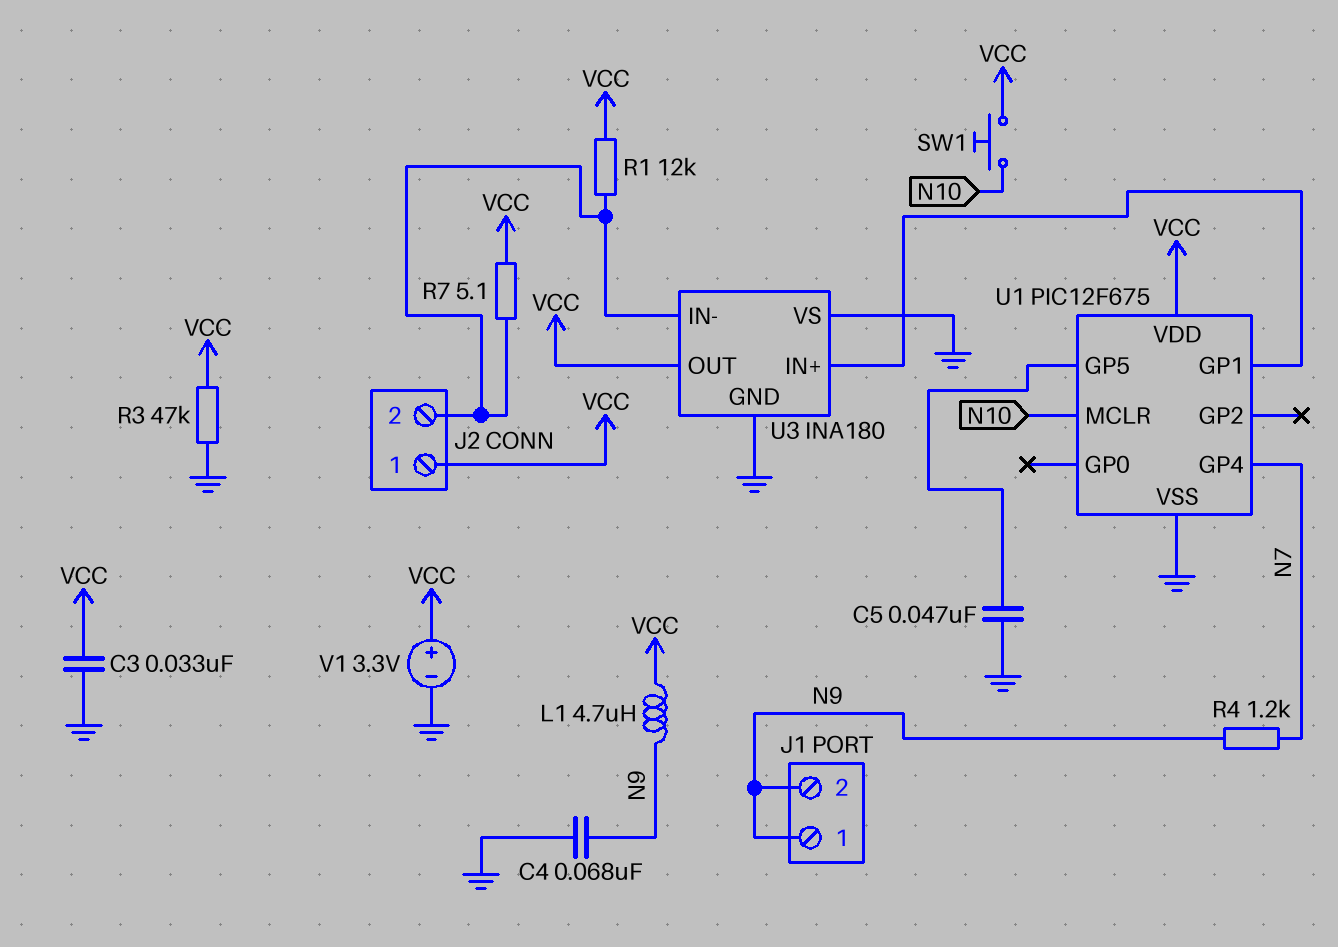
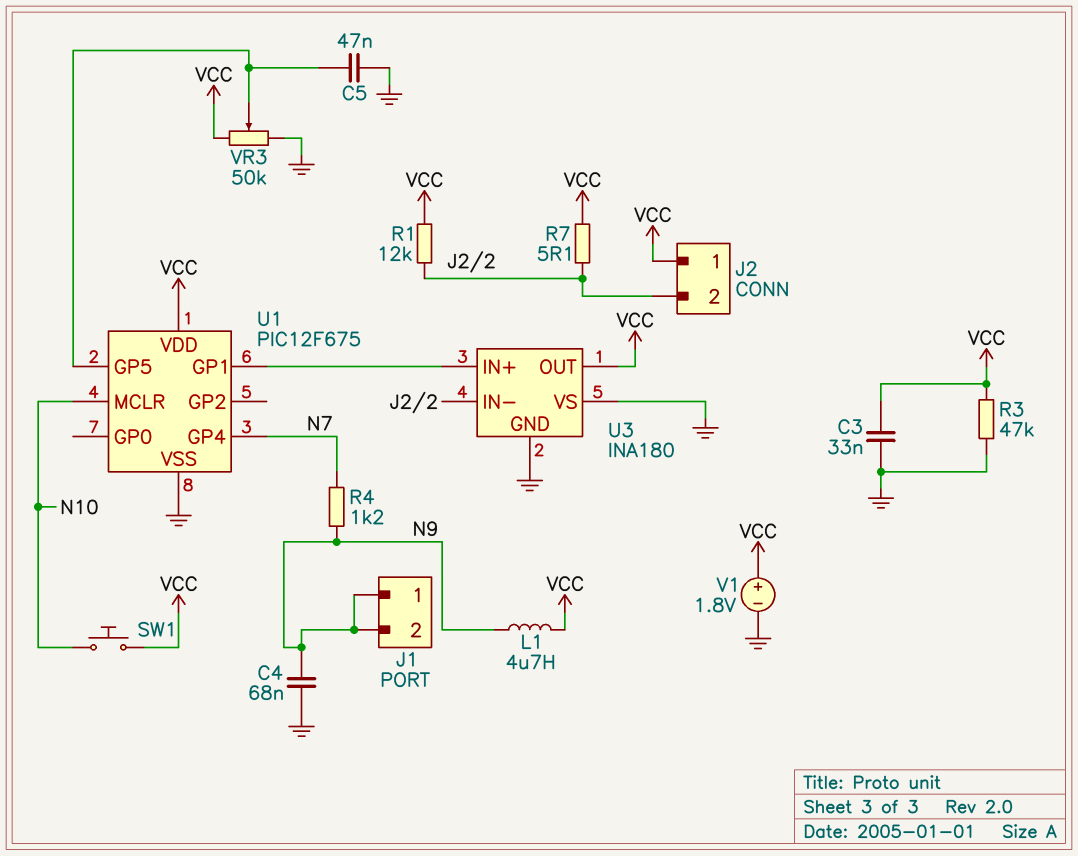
V1: 3.3V (plus VCC, minus GND) -> 1.8V (plus VCC, minus GND)
VR3: none -> 50k (GND, VCC, wiper U1/GP5)

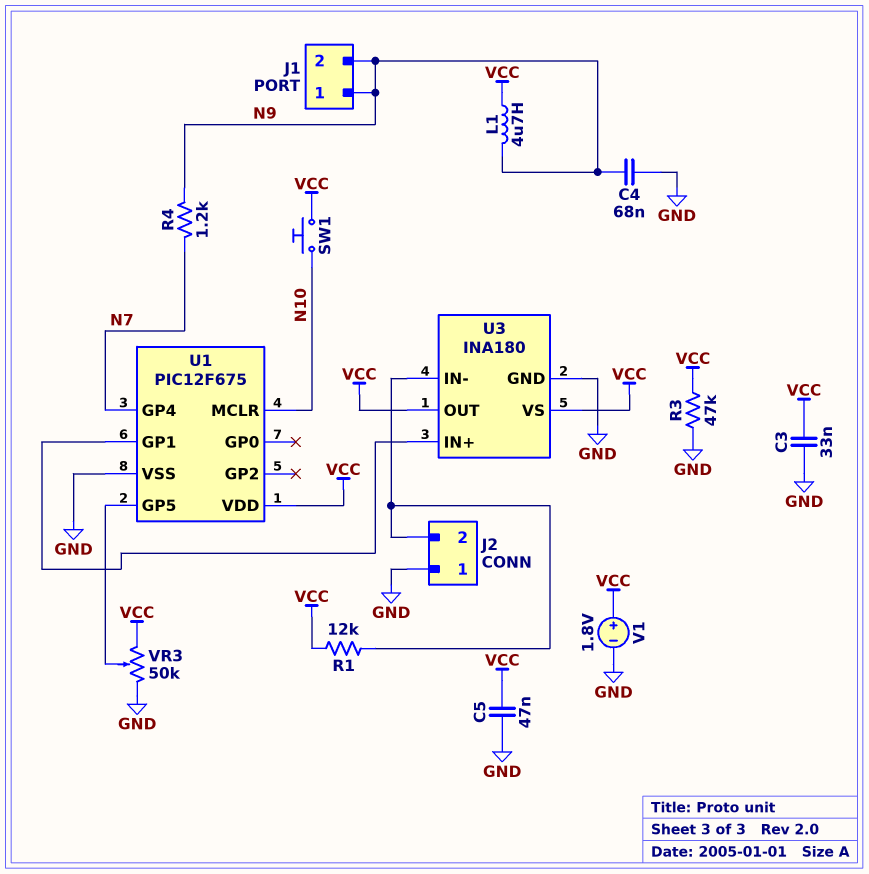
C5: 47nF (GND, U1/GP5) -> 47nF (GND, VCC)
J2 pin 1: VCC -> GND
R7: 5.1 (J2/2, VCC) -> none
U3 pin VS: GND -> VCC

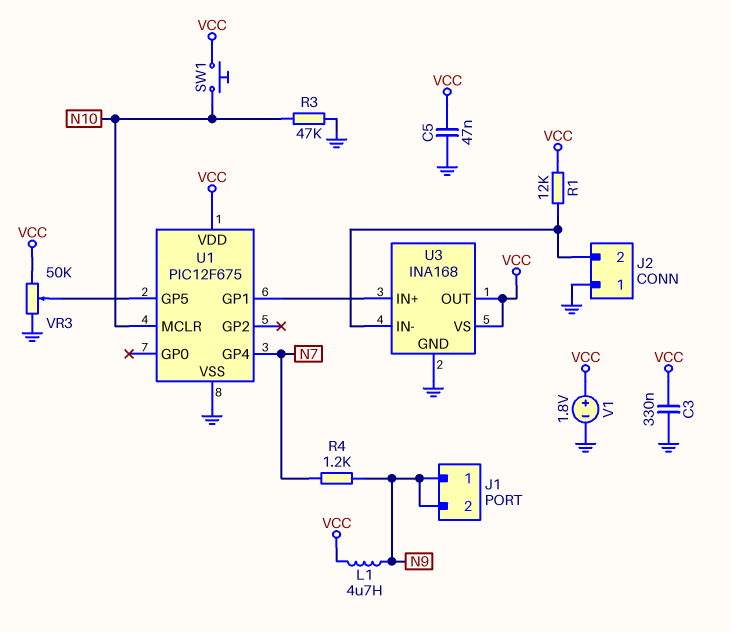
C3: 33nF (GND, VCC) -> 330nF (GND, VCC)
C4: 68nF (GND, N9) -> none
R3: 47k (GND, VCC) -> 47k (GND, N10)
U3: INA180 -> INA168

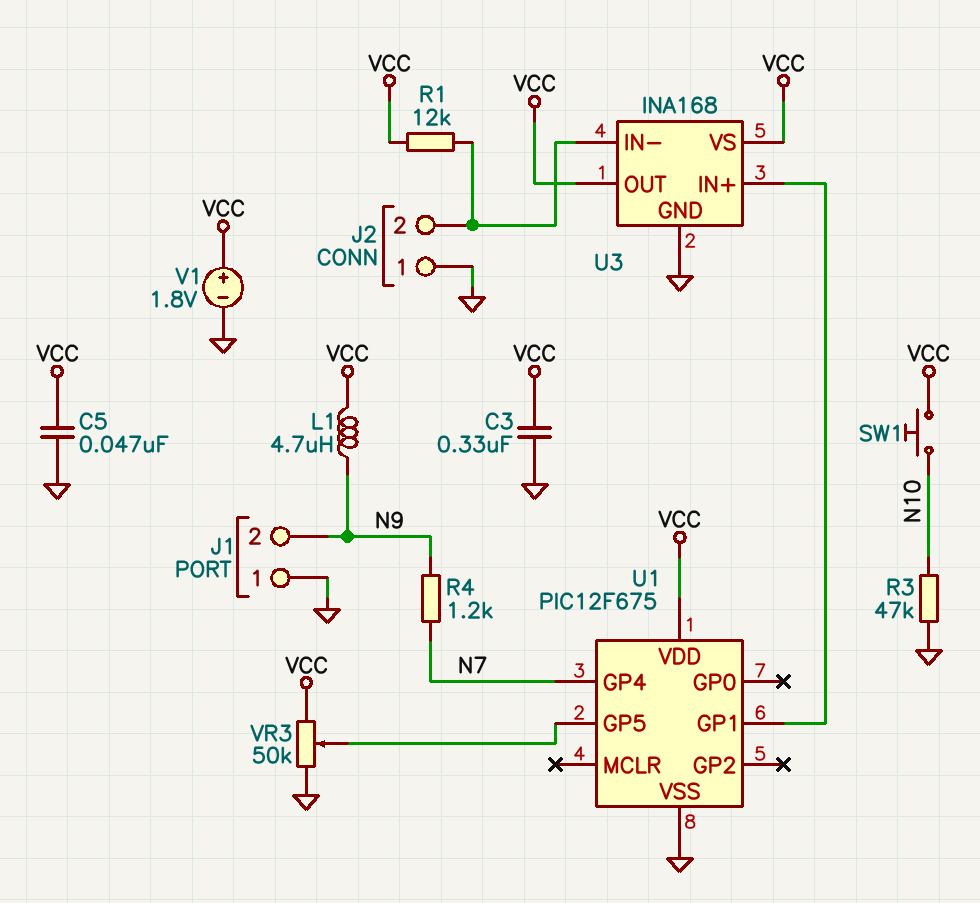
J1 pin 1: N9 -> GND
U1 pin MCLR: N10 -> none

